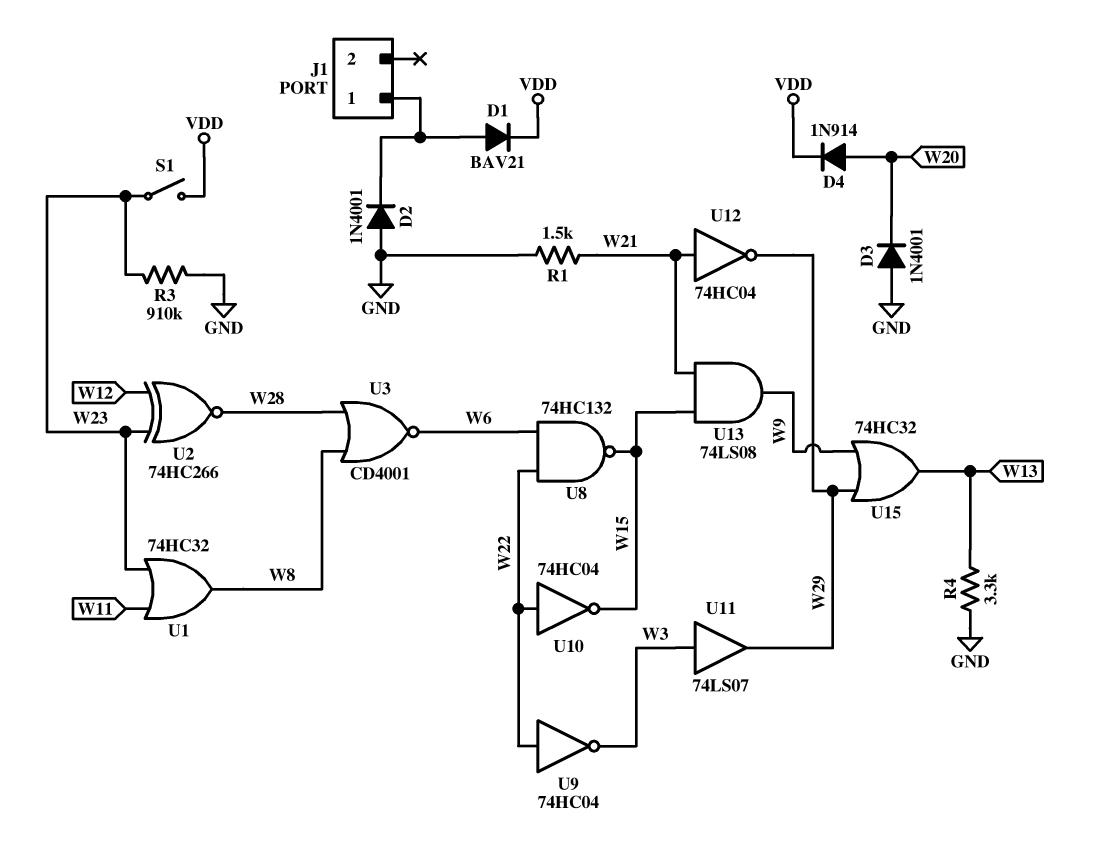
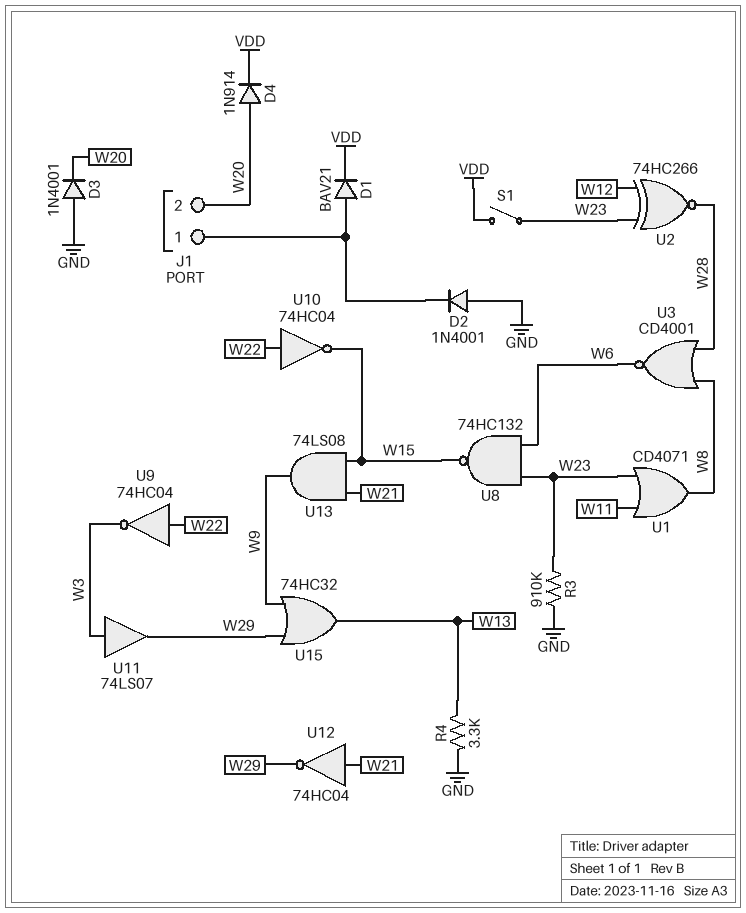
J1 pin 2: none -> W20
R1: 1.5k (GND, W21) -> none
U1: OR 74HC32 (in W11, in W23, out W8) -> OR CD4071 (in W11, in W23, out W8)
U8: NAND 74HC132 (in W6, in W22, out W15) -> NAND 74HC132 (in W6, in W23, out W15)

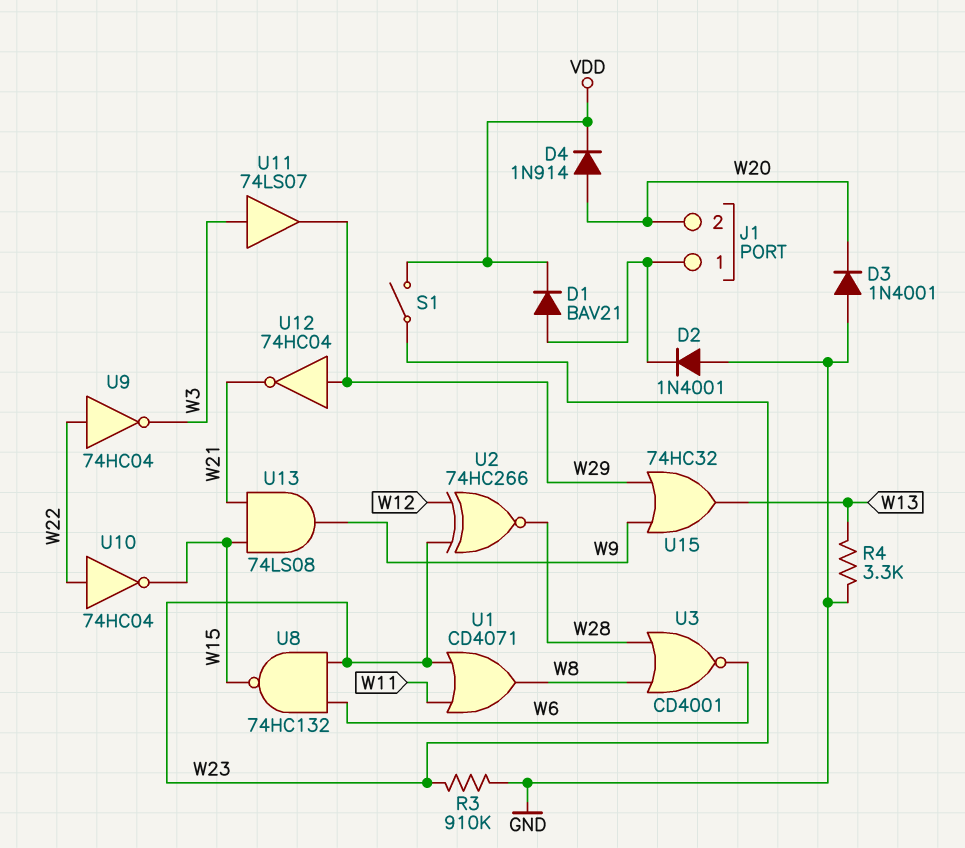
U12: NOT 74HC04 (in W21, out W29) -> NOT 74HC04 (in W29, out W21)

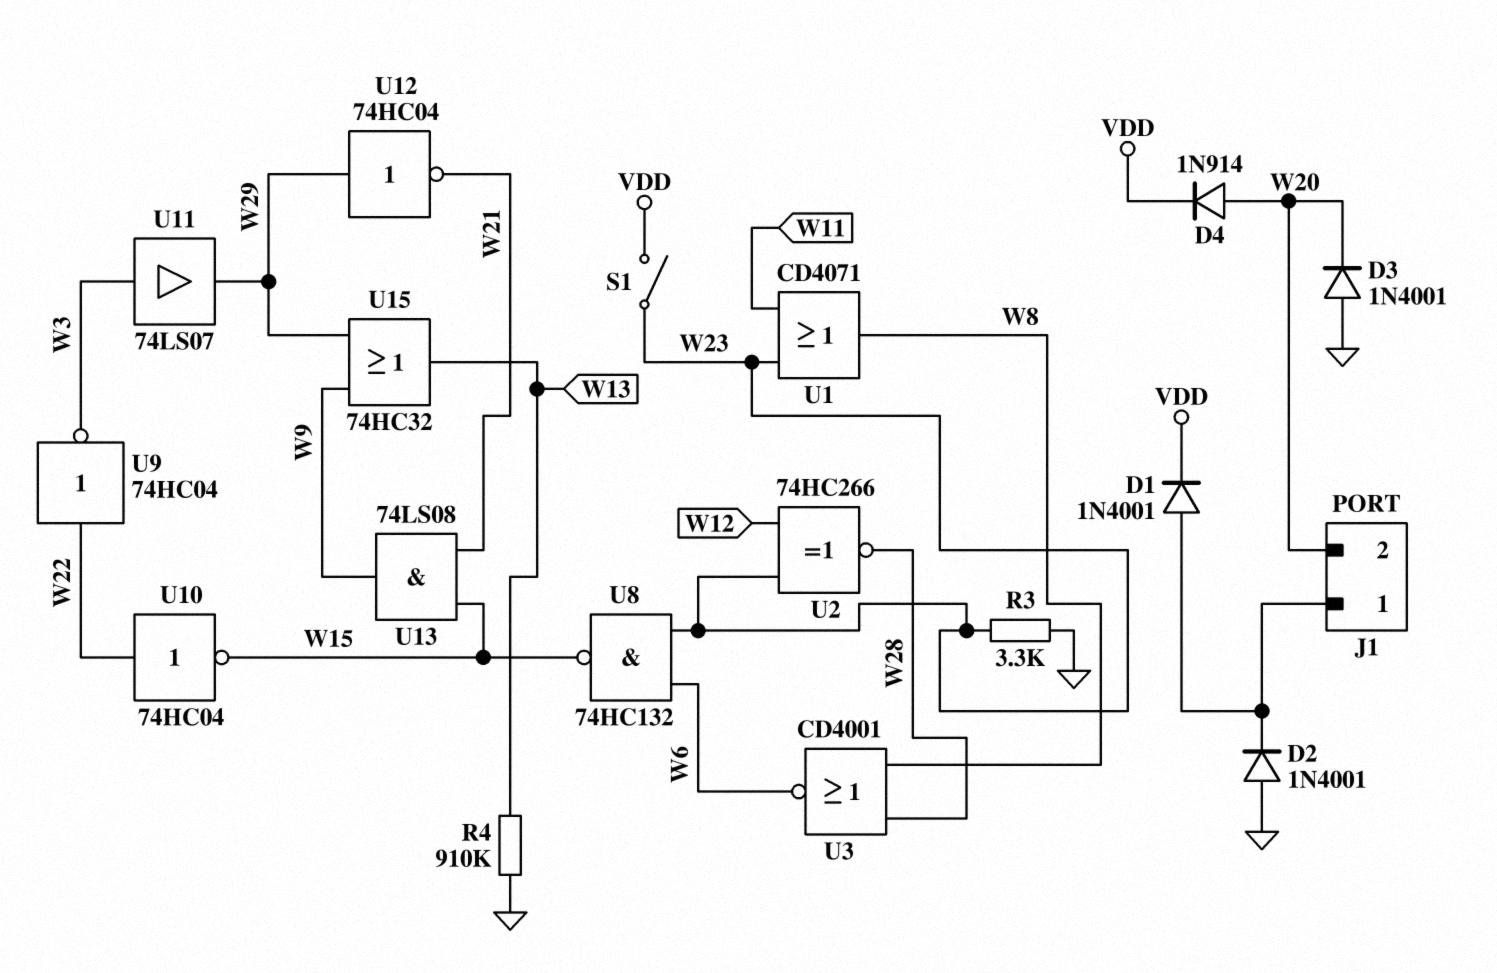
D1: diode BAV21 (A J1/1, K VDD) -> diode 1N4001 (A J1/1, K VDD)
R3: 910k (GND, W23) -> 3.3k (GND, W23)
R4: 3.3k (GND, W13) -> 910k (GND, W13)

